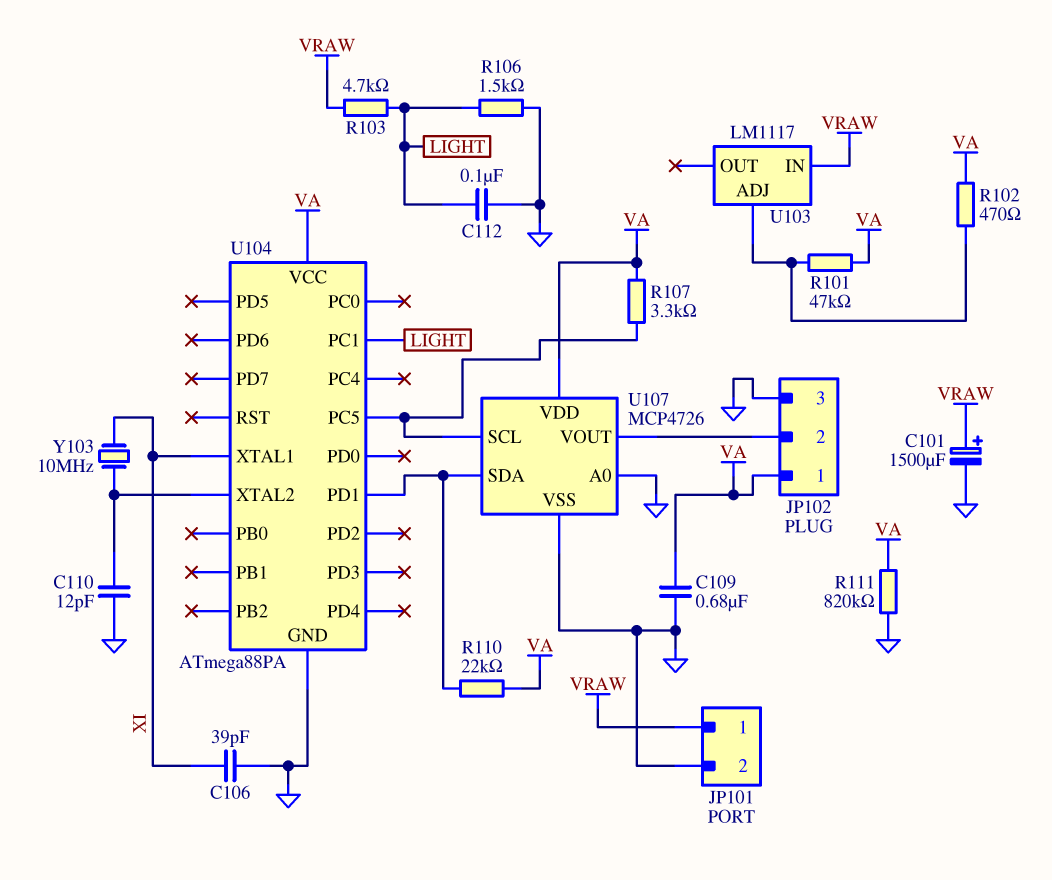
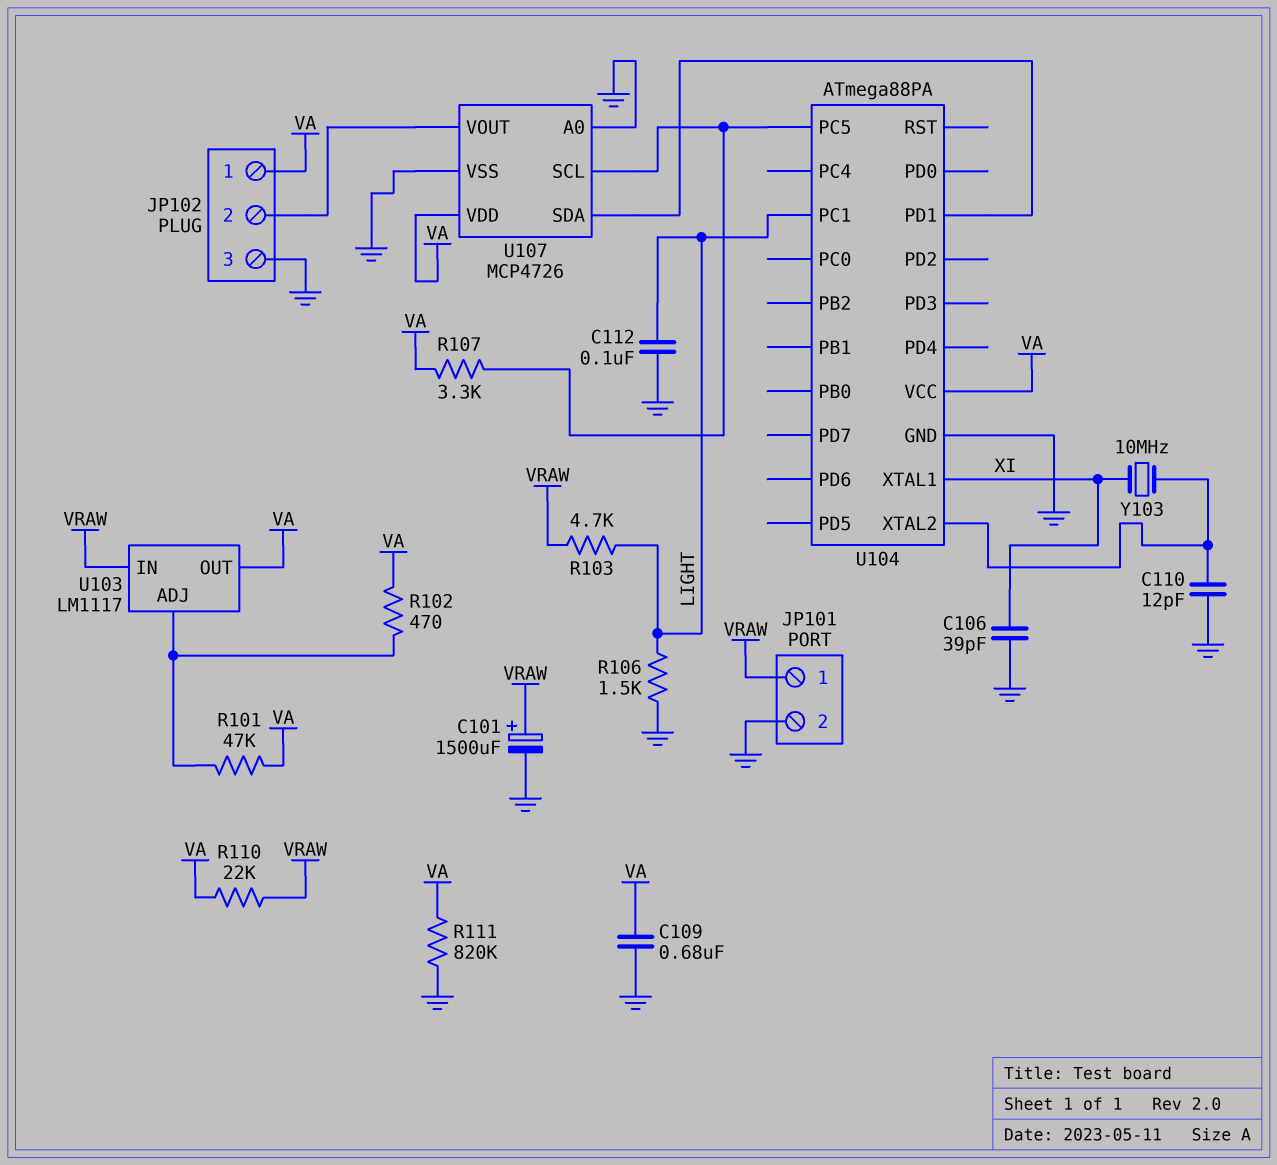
R110: 22k (U104/PD1, VA) -> 22k (VA, VRAW)
U103 pin OUT: none -> VA

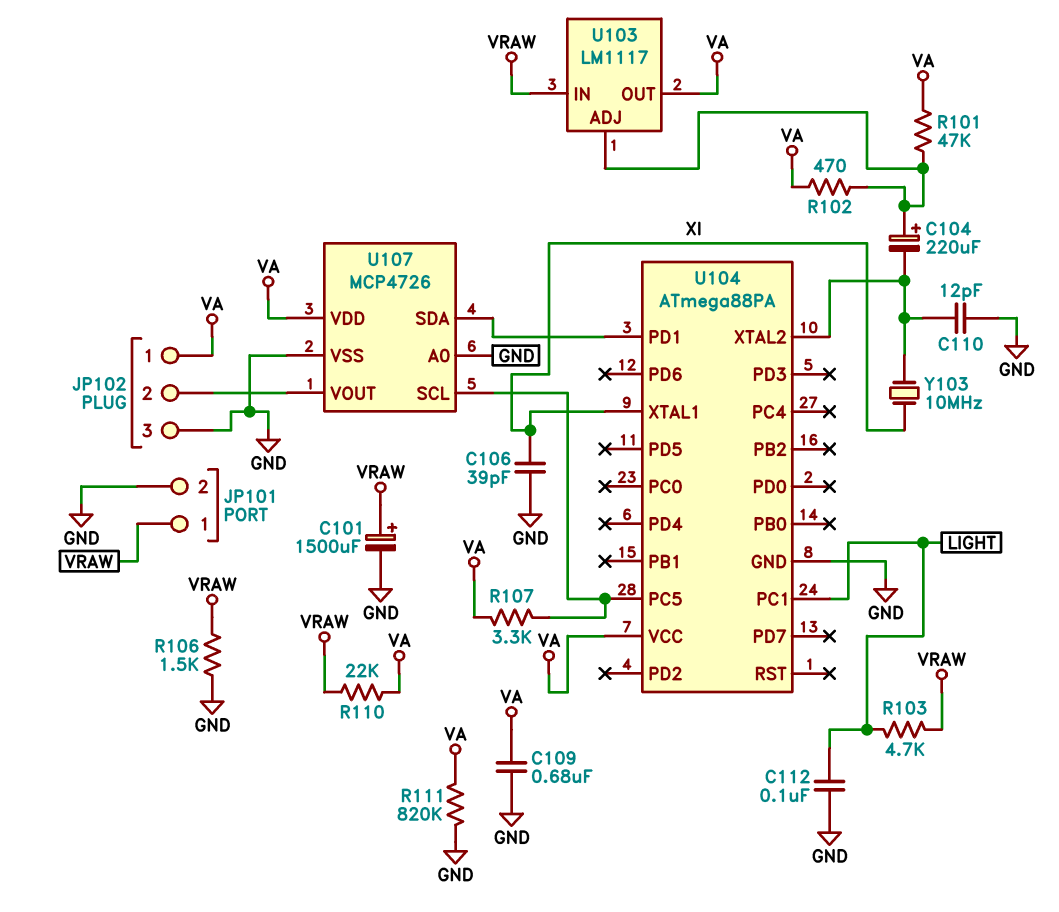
C104: none -> 220uF (plus U103/ADJ, minus U104/XTAL2)
R106: 1.5k (GND, LIGHT) -> 1.5k (GND, VRAW)

